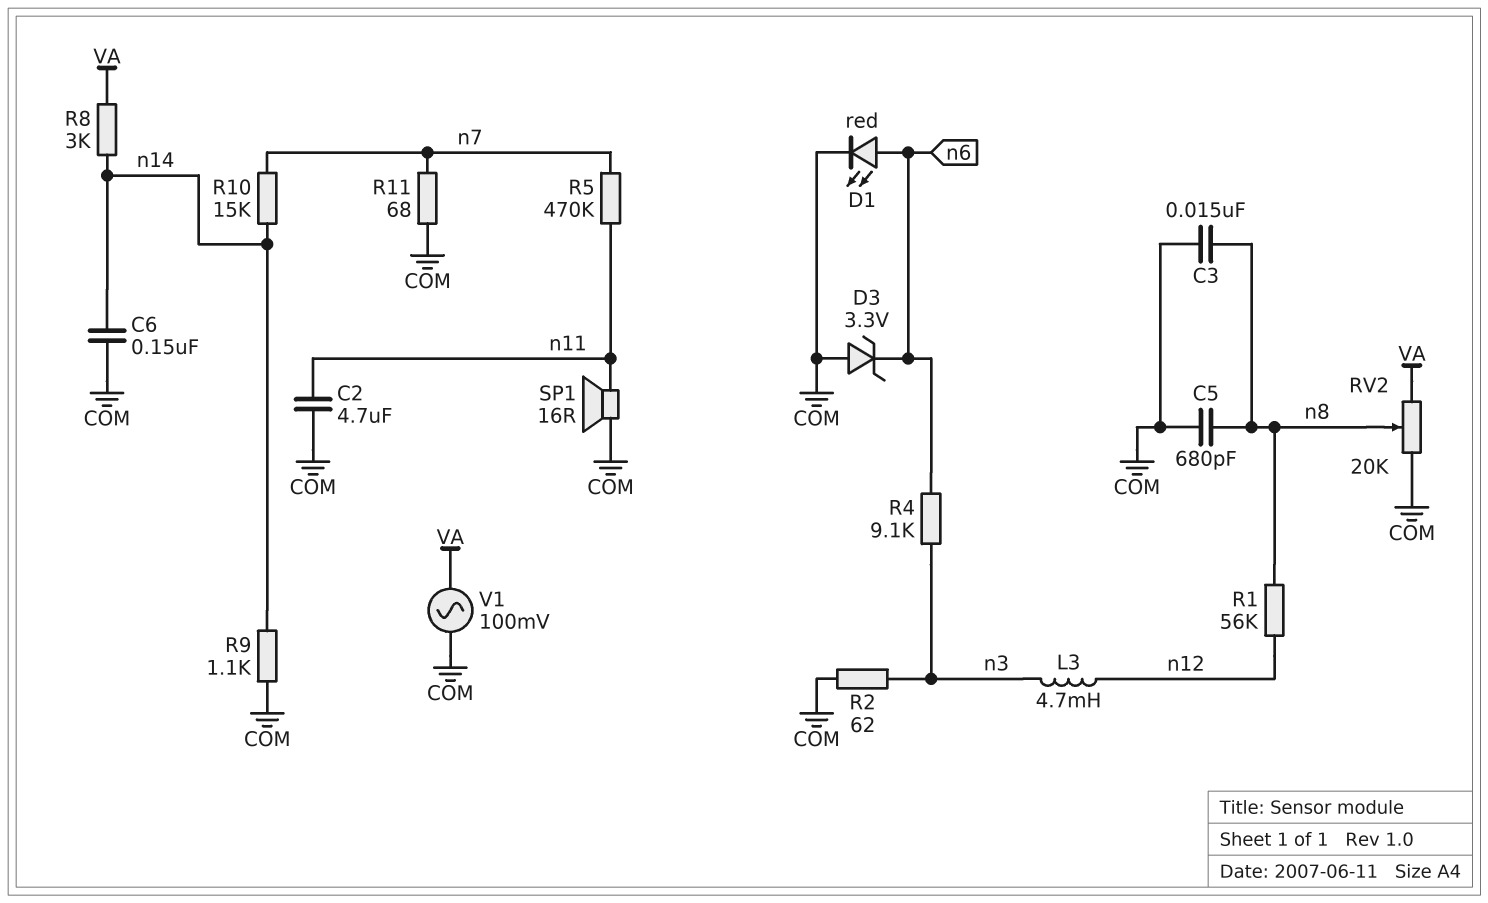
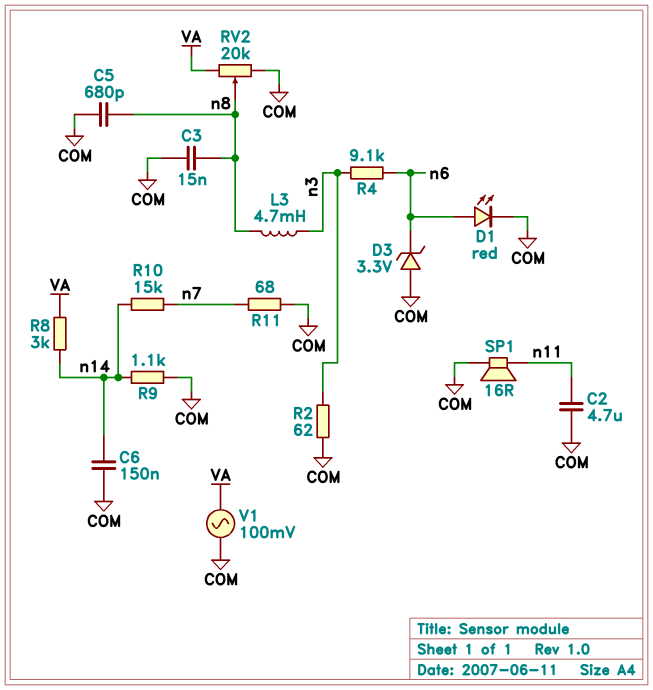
L3: 4.7mH (n3, n12) -> 4.7mH (n3, n8)
R1: 56k (n8, n12) -> none
R5: 470k (n7, n11) -> none

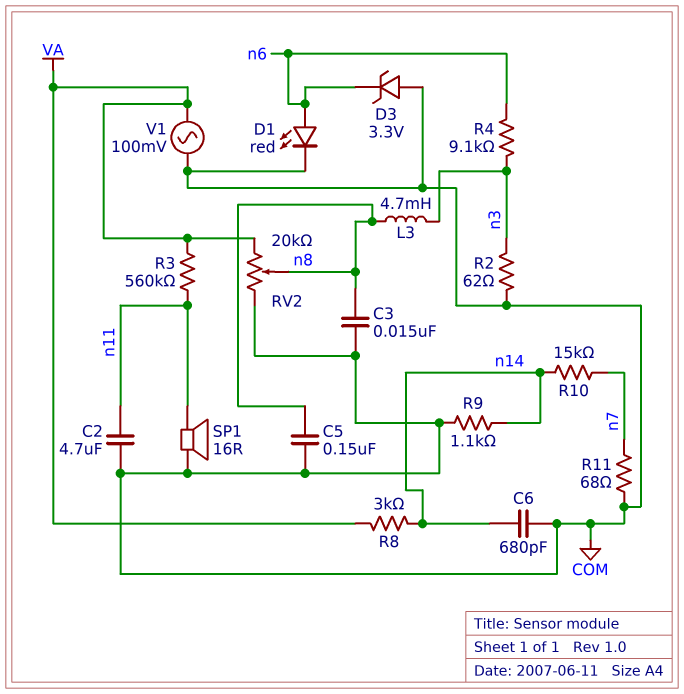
C5: 680pF (COM, n8) -> 150nF (COM, n8)
C6: 150nF (COM, n14) -> 680pF (COM, n14)
R3: none -> 560k (VA, n11)

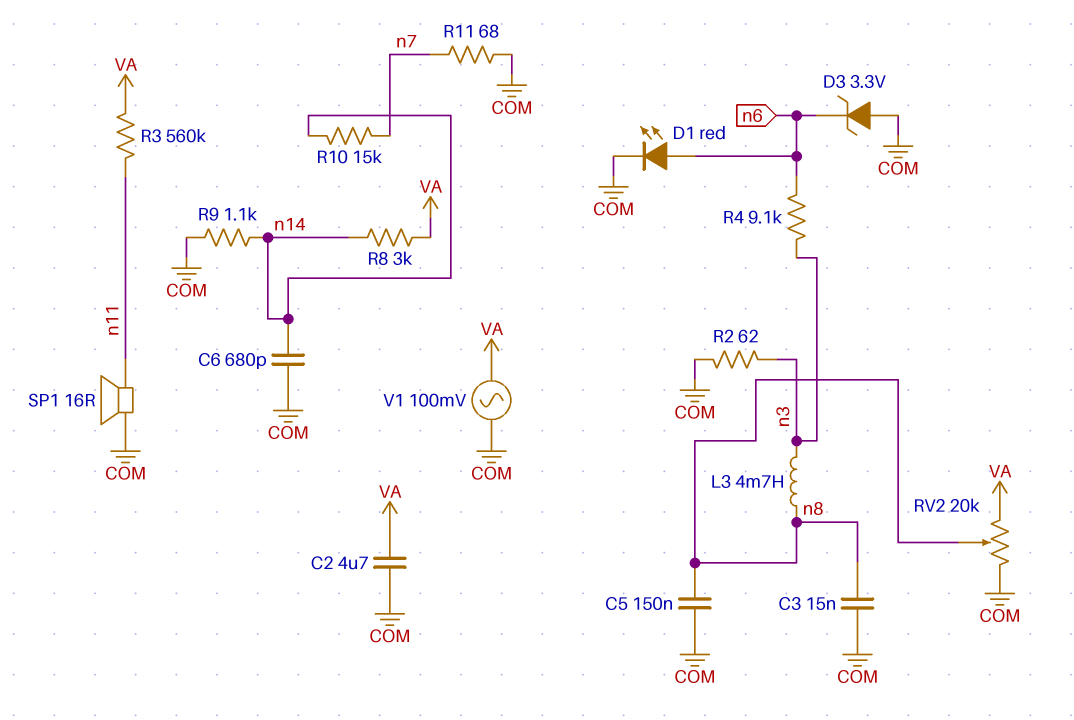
C2: 4.7uF (COM, n11) -> 4.7uF (COM, VA)

